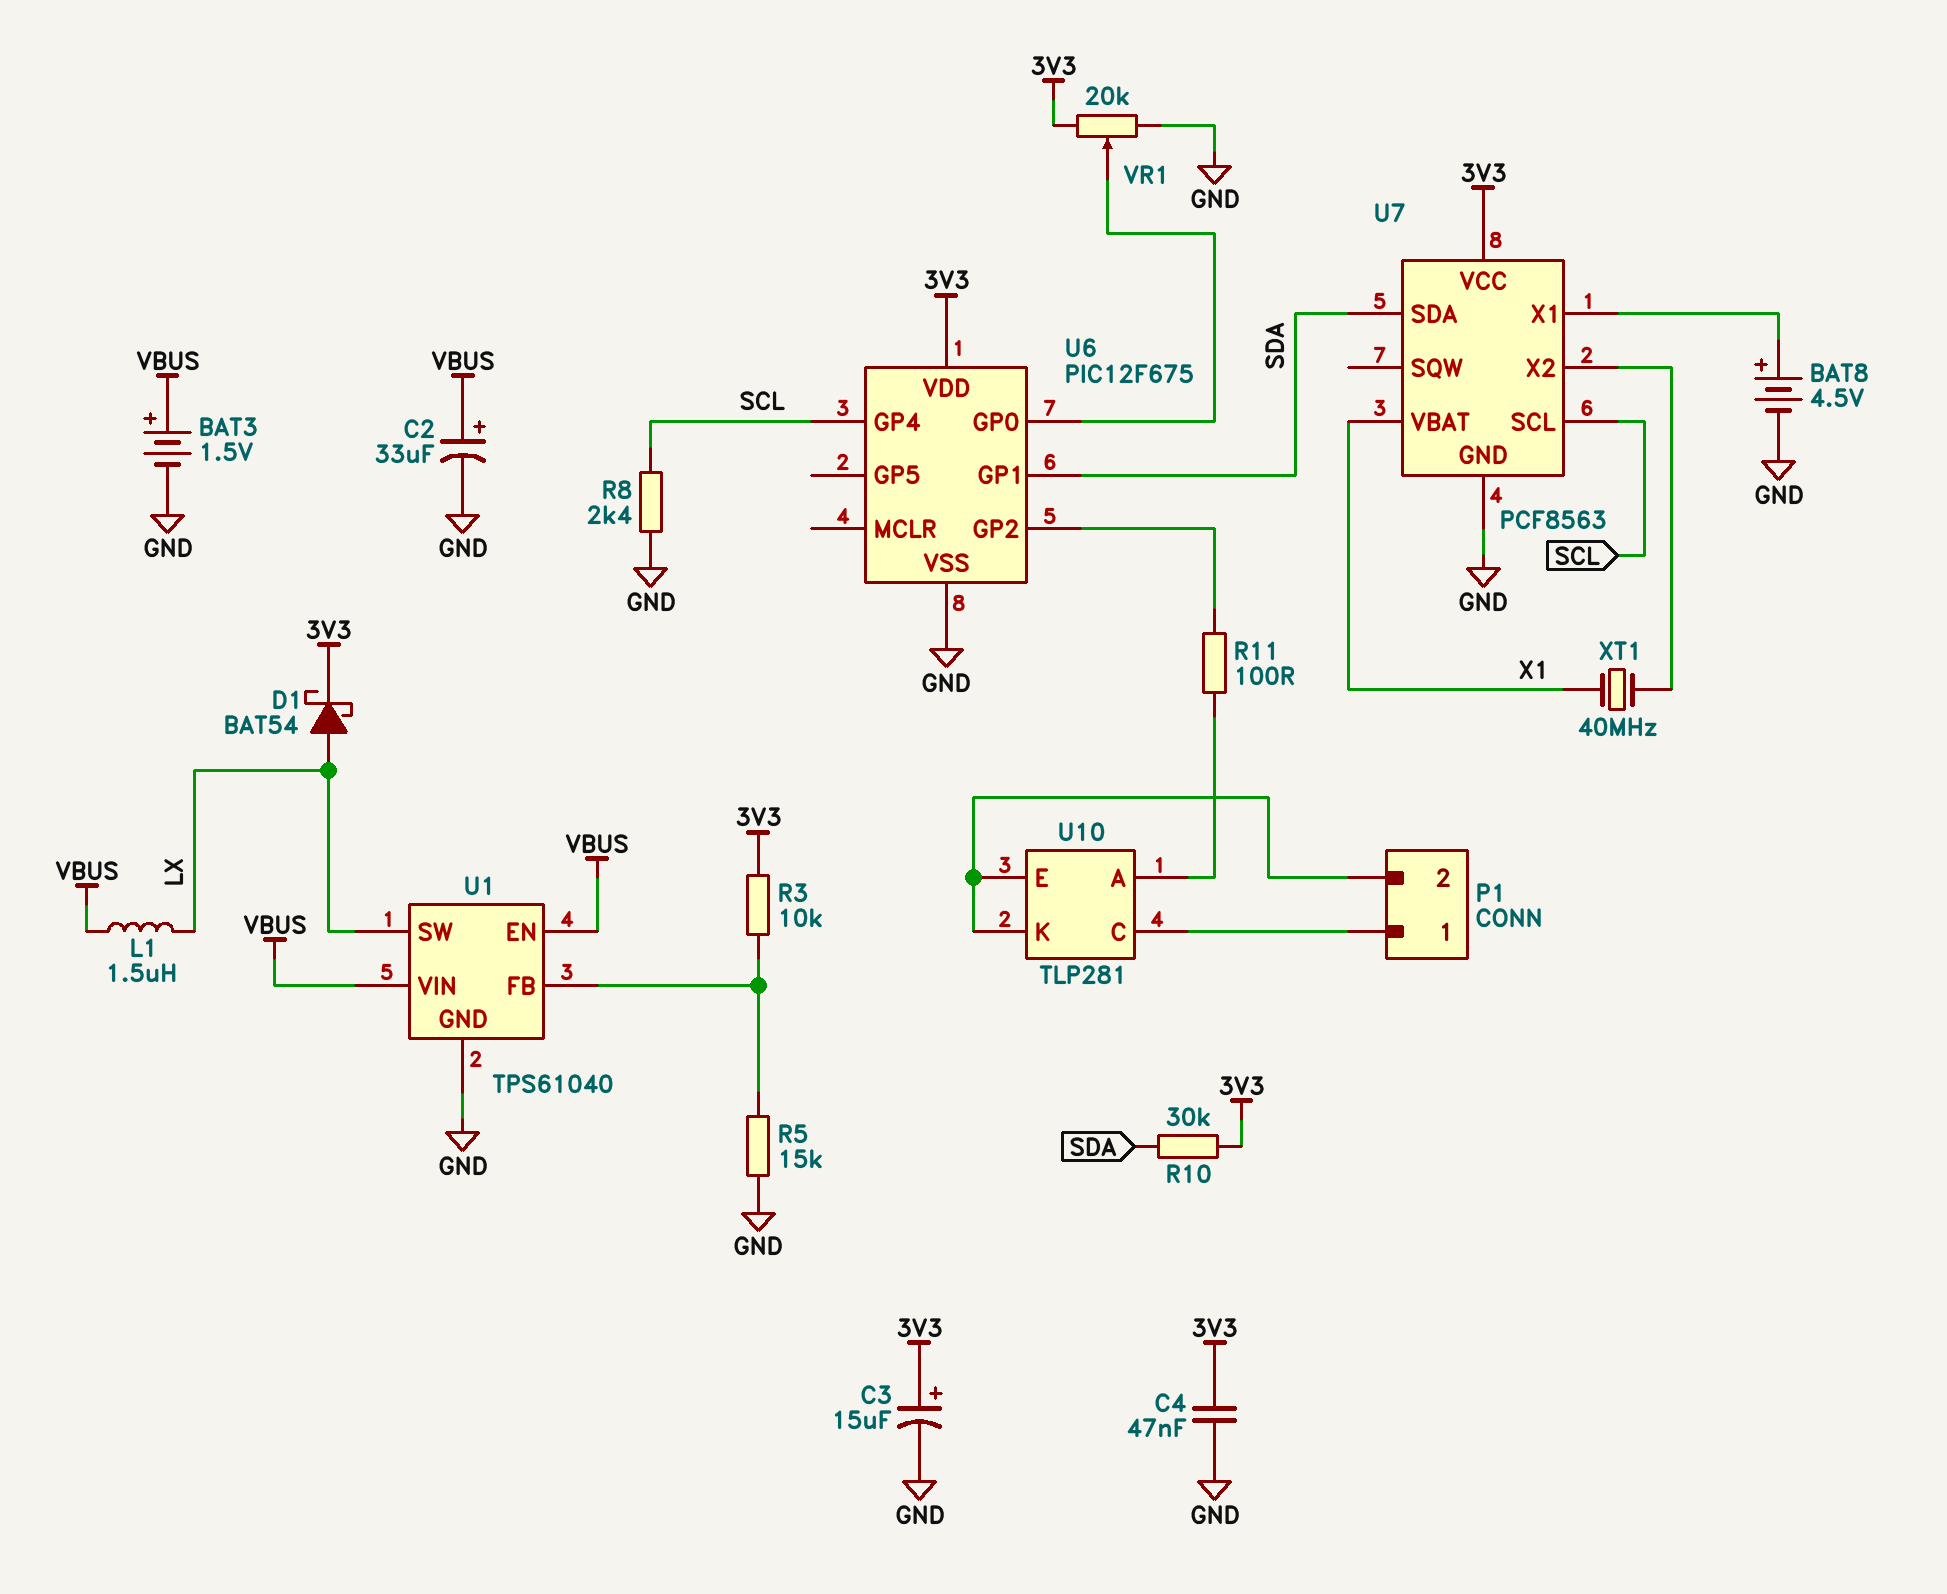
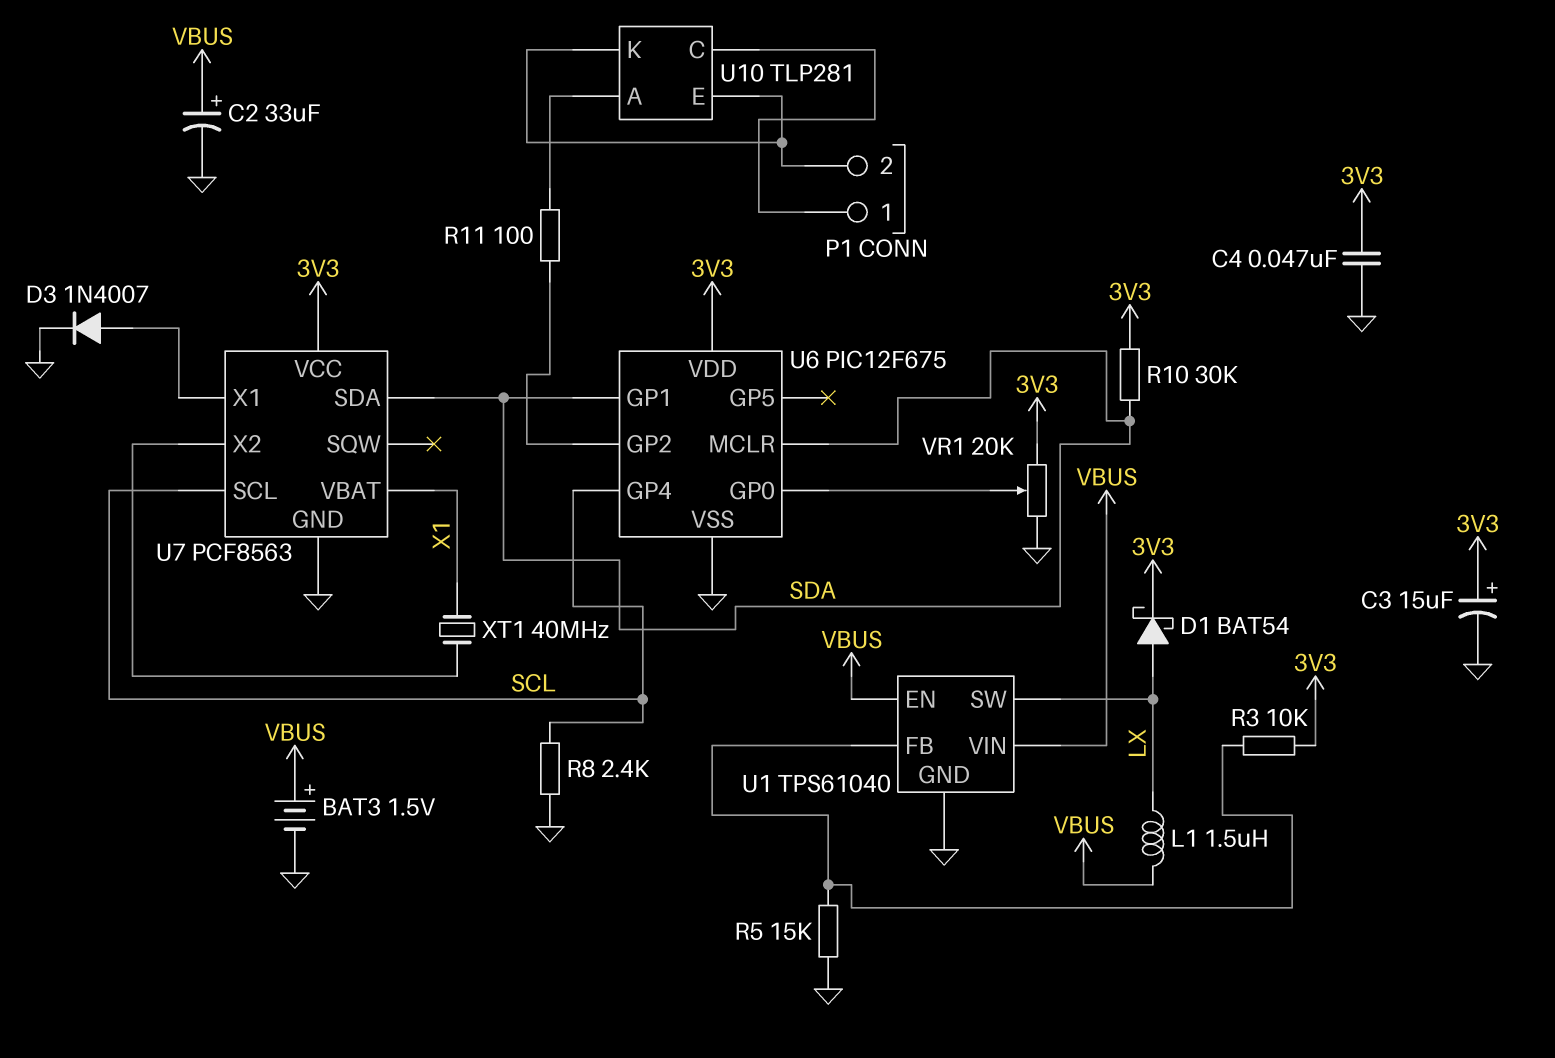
BAT8: 4.5V (plus U7/X1, minus GND) -> none
D3: none -> diode 1N4007 (A U7/X1, K GND)
U6 pin MCLR: none -> SDA

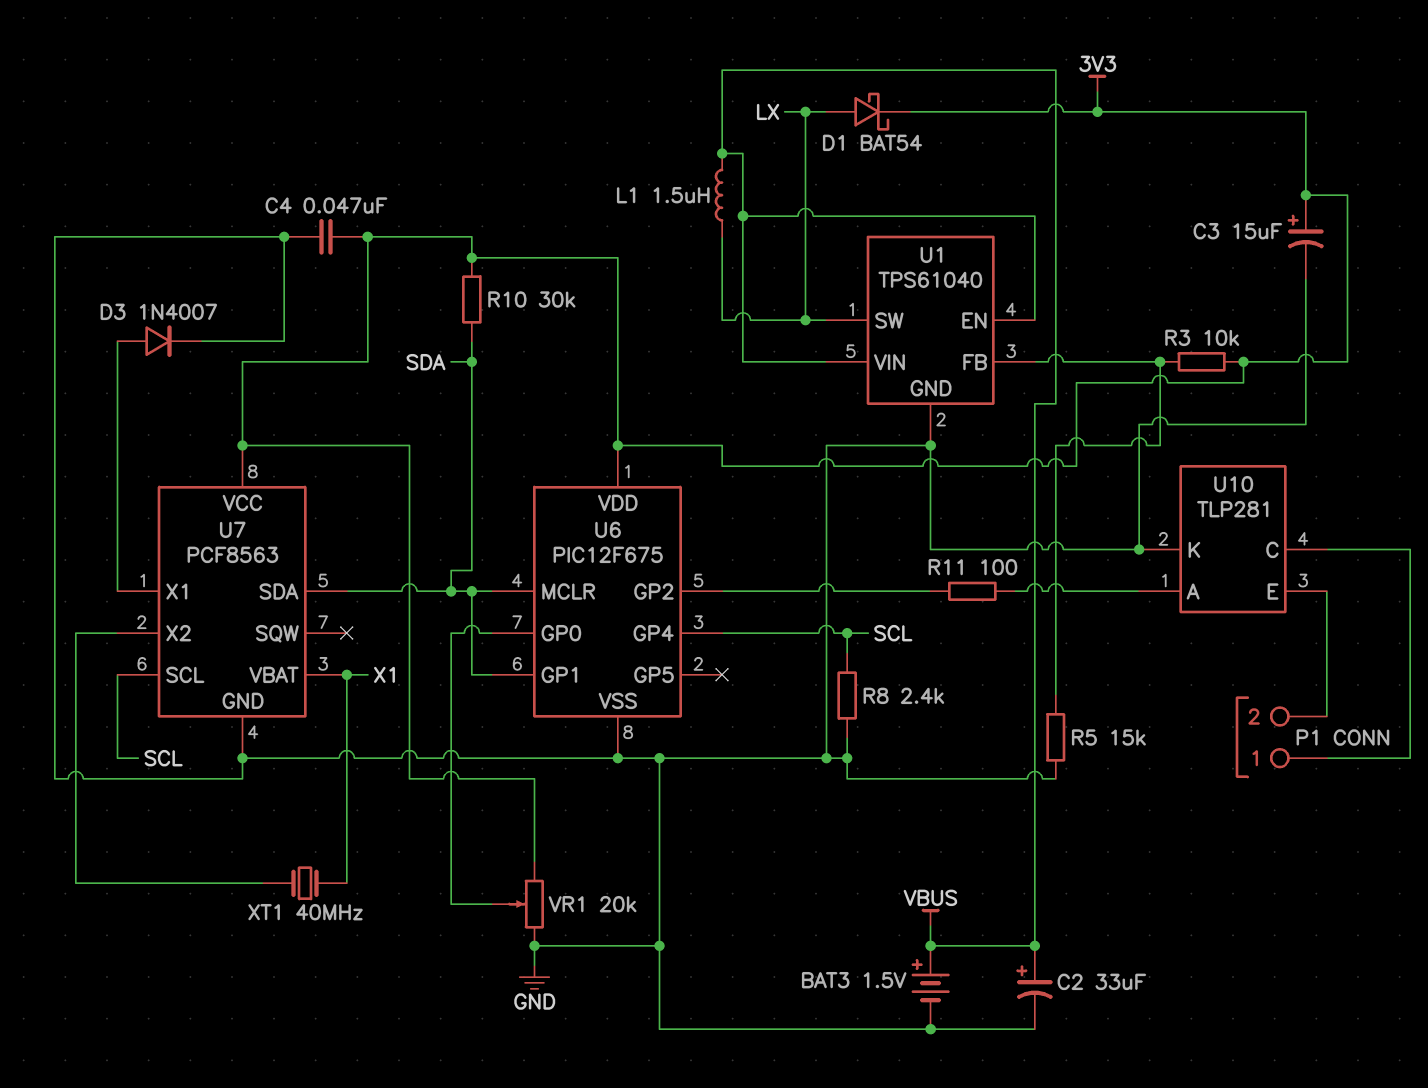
U10 pin K: P1/2 -> GND

